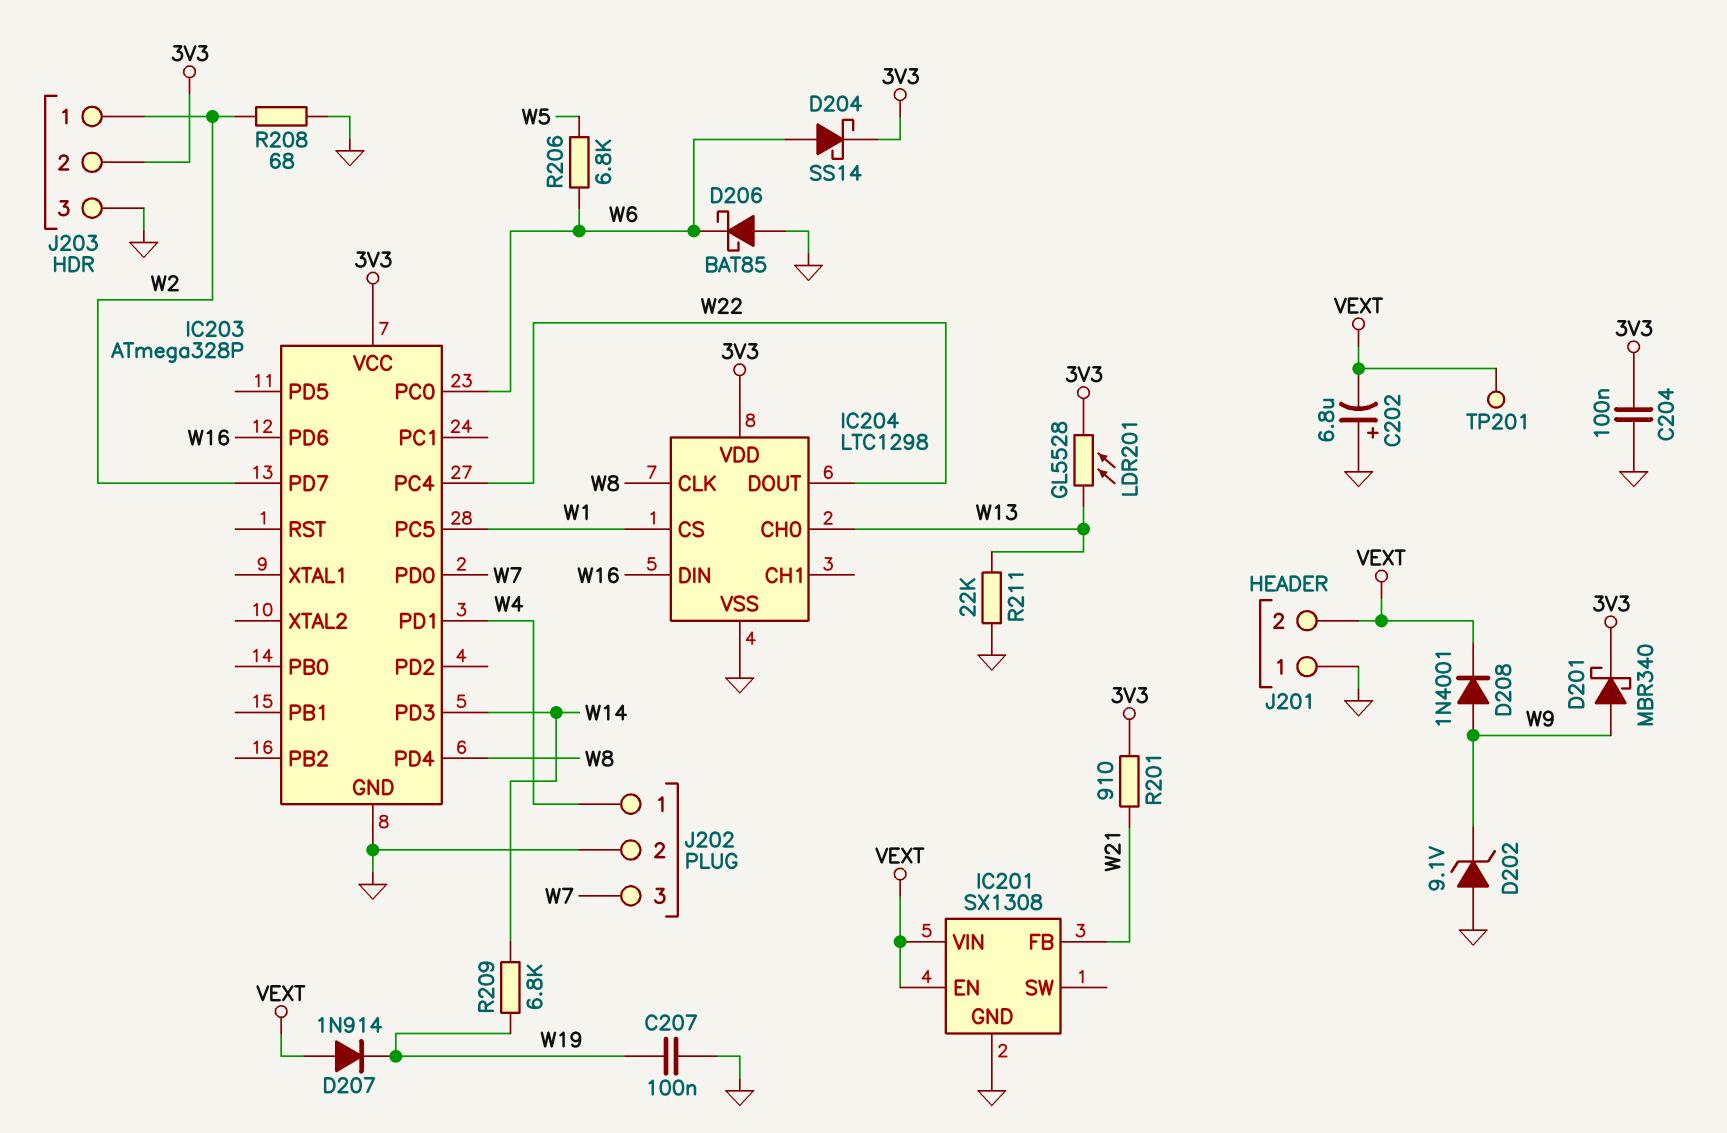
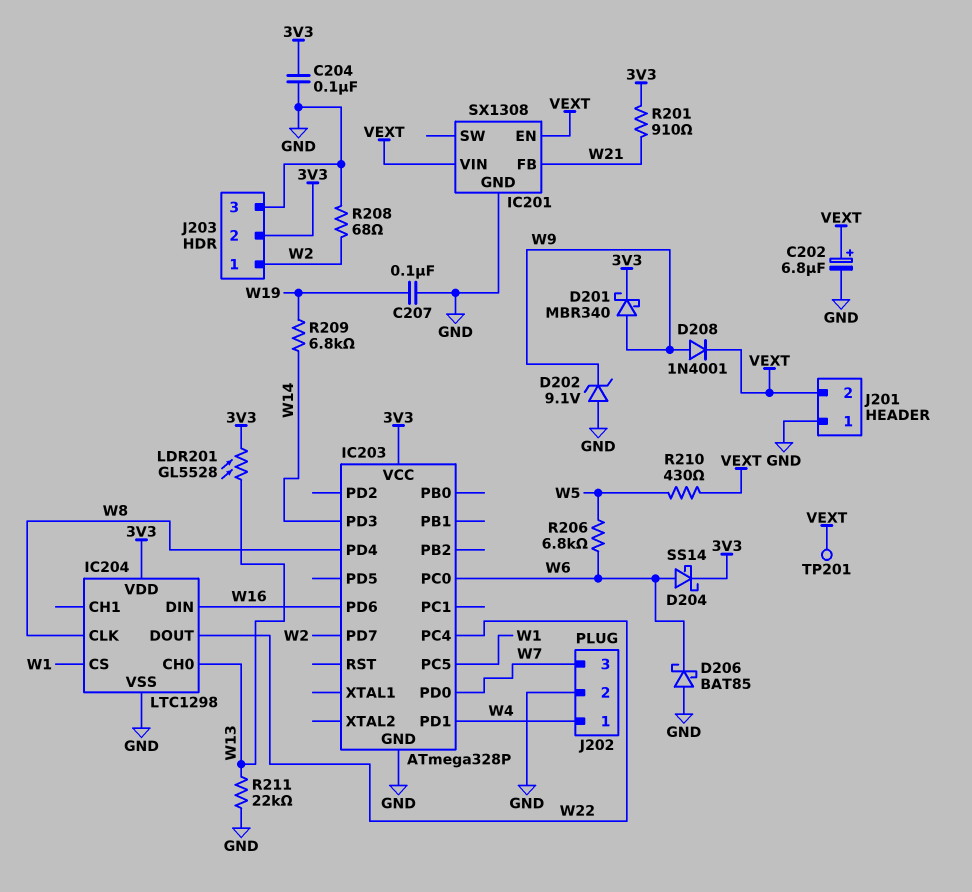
C202: 6.8uF (plus GND, minus VEXT) -> 6.8uF (plus VEXT, minus GND)
D207: diode 1N914 (A VEXT, K W19) -> none
R210: none -> 430 (VEXT, W5)

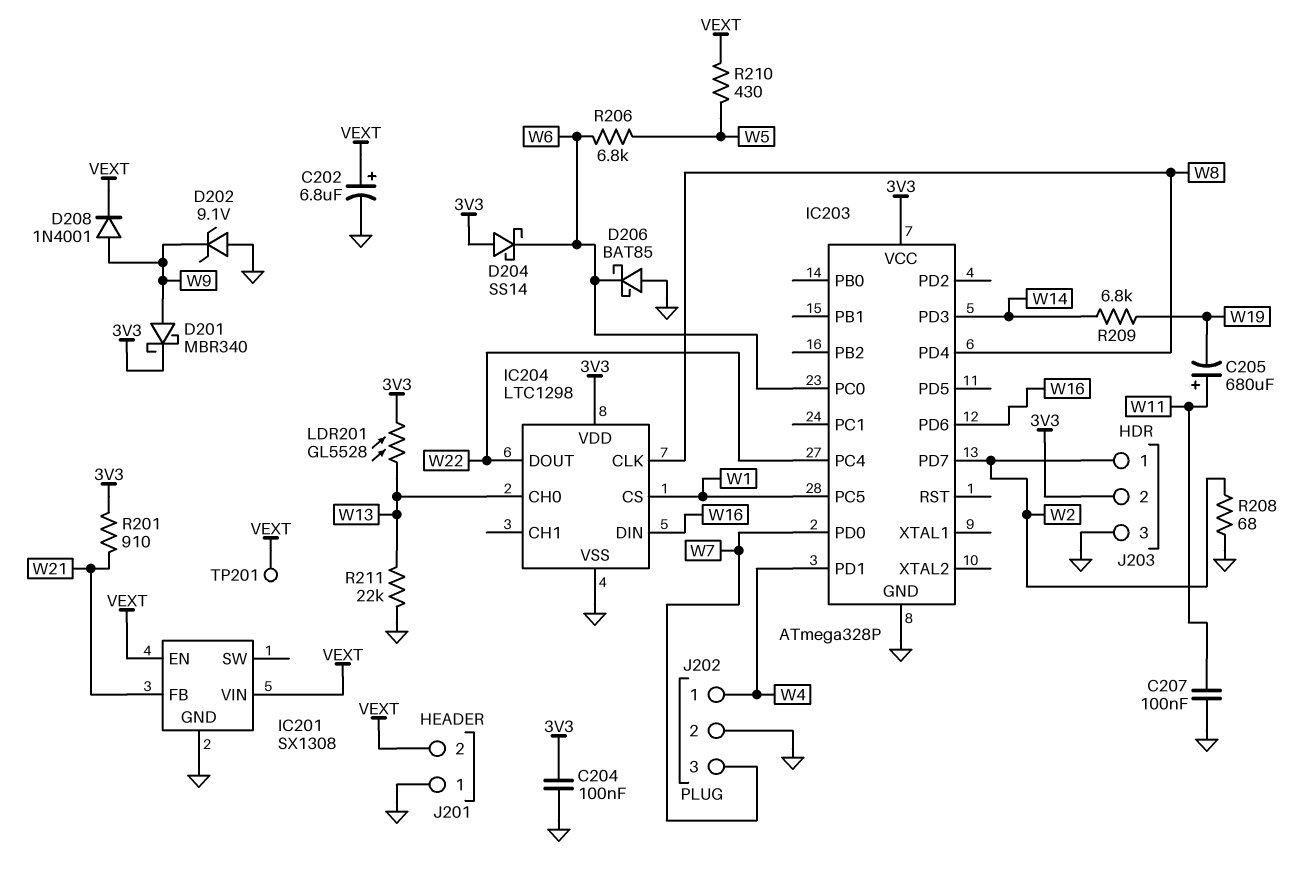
C205: none -> 680uF (plus W11, minus W19)
C207: 100nF (GND, W19) -> 100nF (GND, W11)
D204: schottky SS14 (A W6, K 3V3) -> schottky SS14 (A 3V3, K W6)

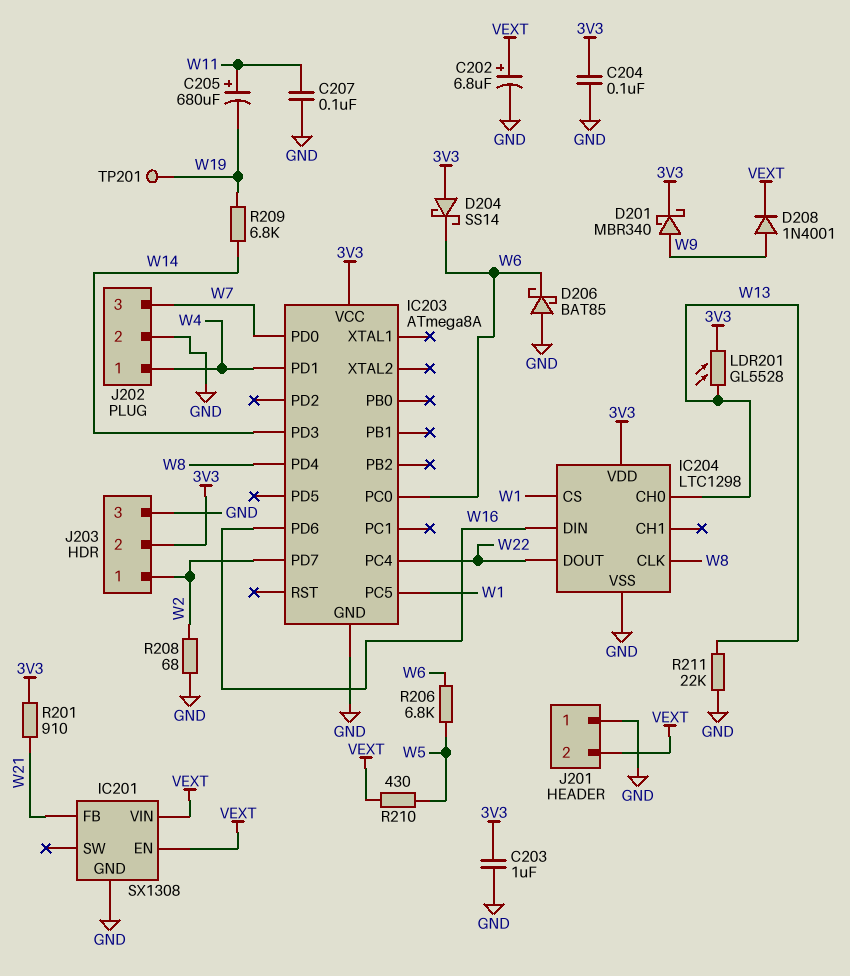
C203: none -> 1uF (3V3, GND)
D202: zener 9.1V (A GND, K W9) -> none
IC203: ATmega328P -> ATmega8A
TP201: test point (VEXT) -> test point (W19)

